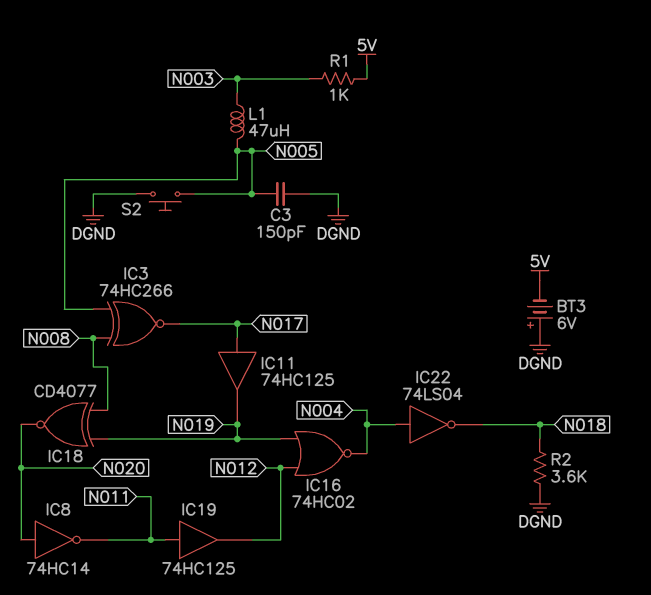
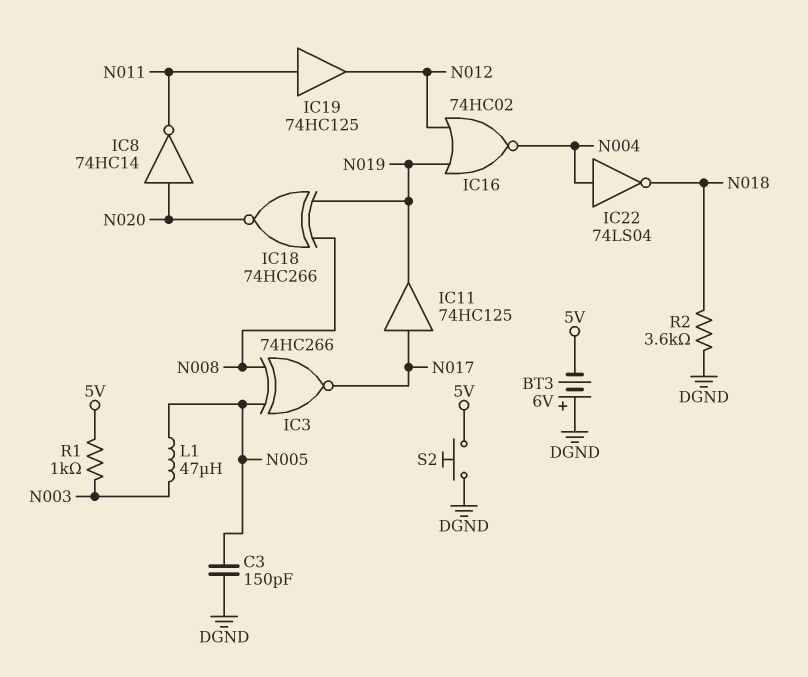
IC18: XNOR CD4077 (in N008, in N019, out N020) -> XNOR 74HC266 (in N008, in N019, out N020)
S2: button (DGND, N005) -> button (5V, DGND)

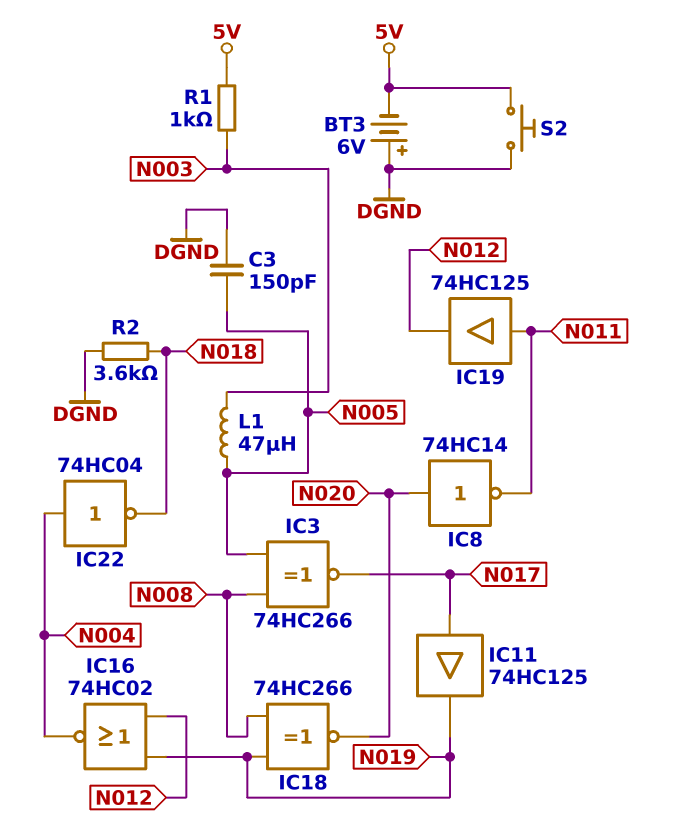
IC22: NOT 74LS04 (in N004, out N018) -> NOT 74HC04 (in N004, out N018)

